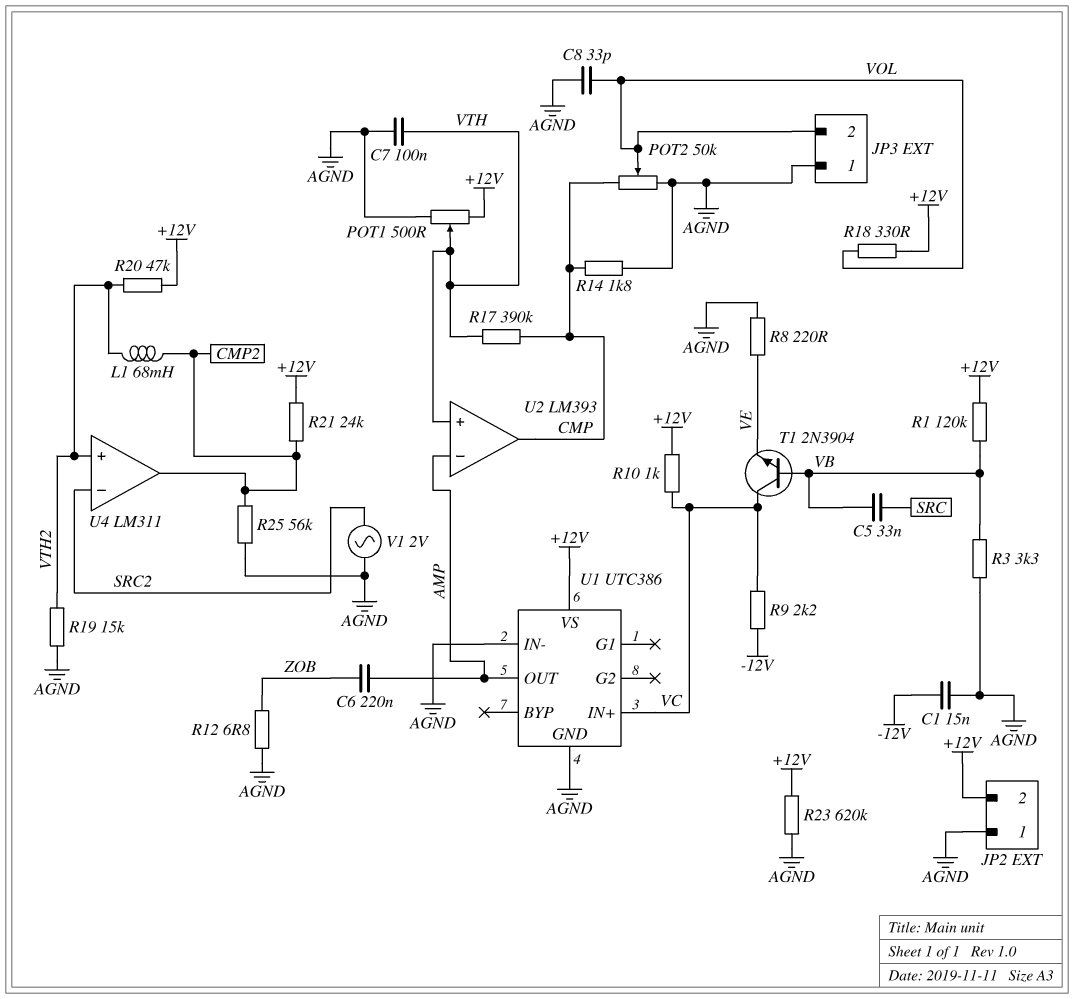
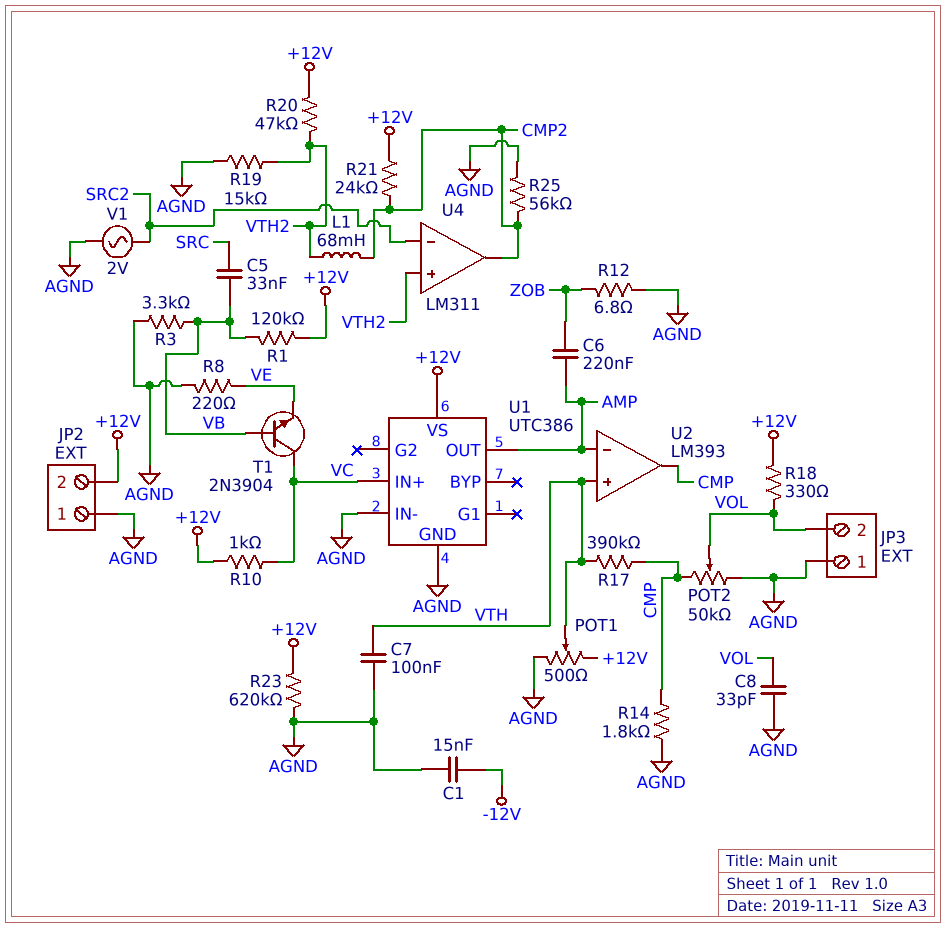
R9: 2.2k (-12V, VC) -> none

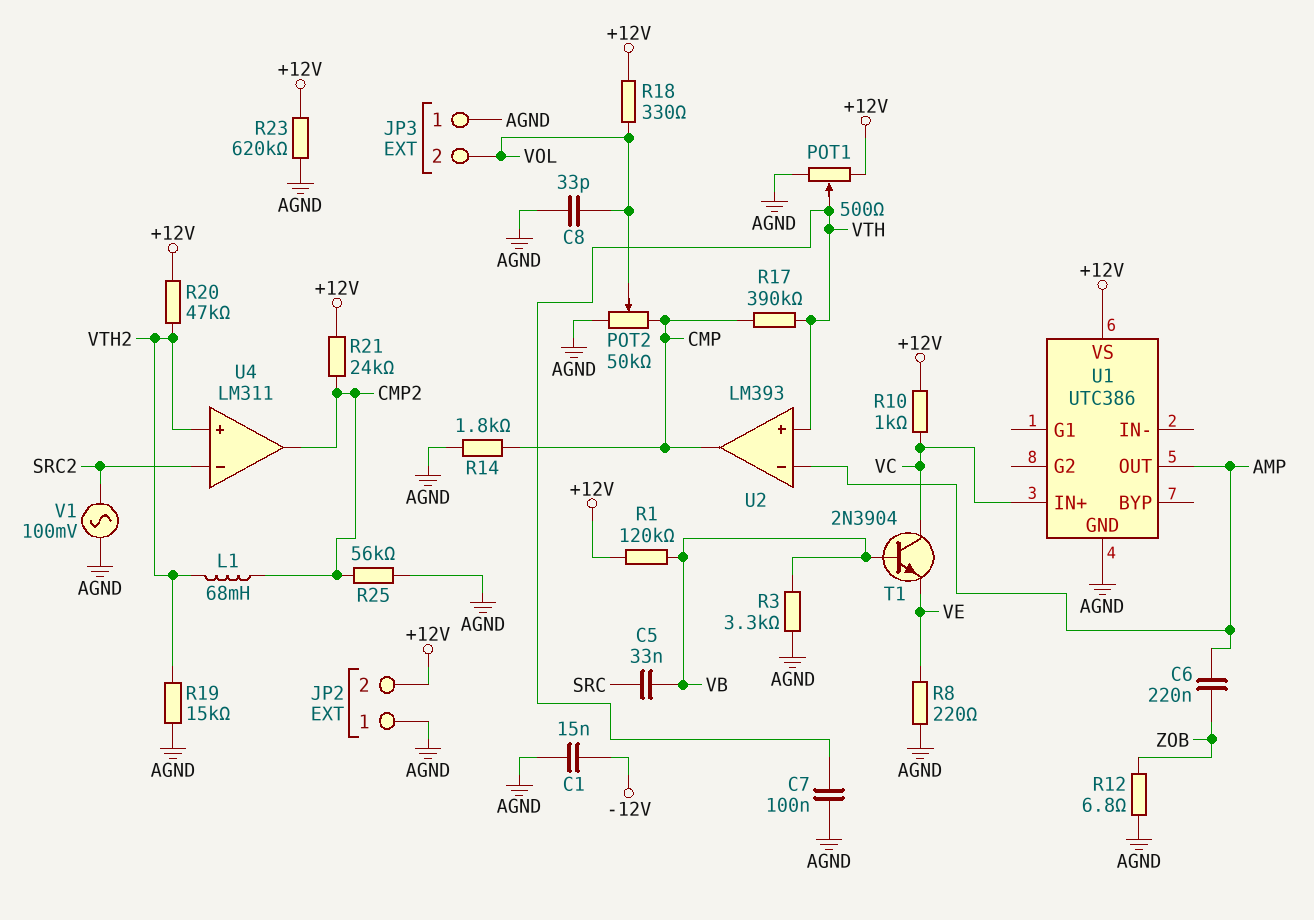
U1 pin IN-: AGND -> none
V1: AC 2V (AGND, SRC2) -> AC 100mV (AGND, SRC2)

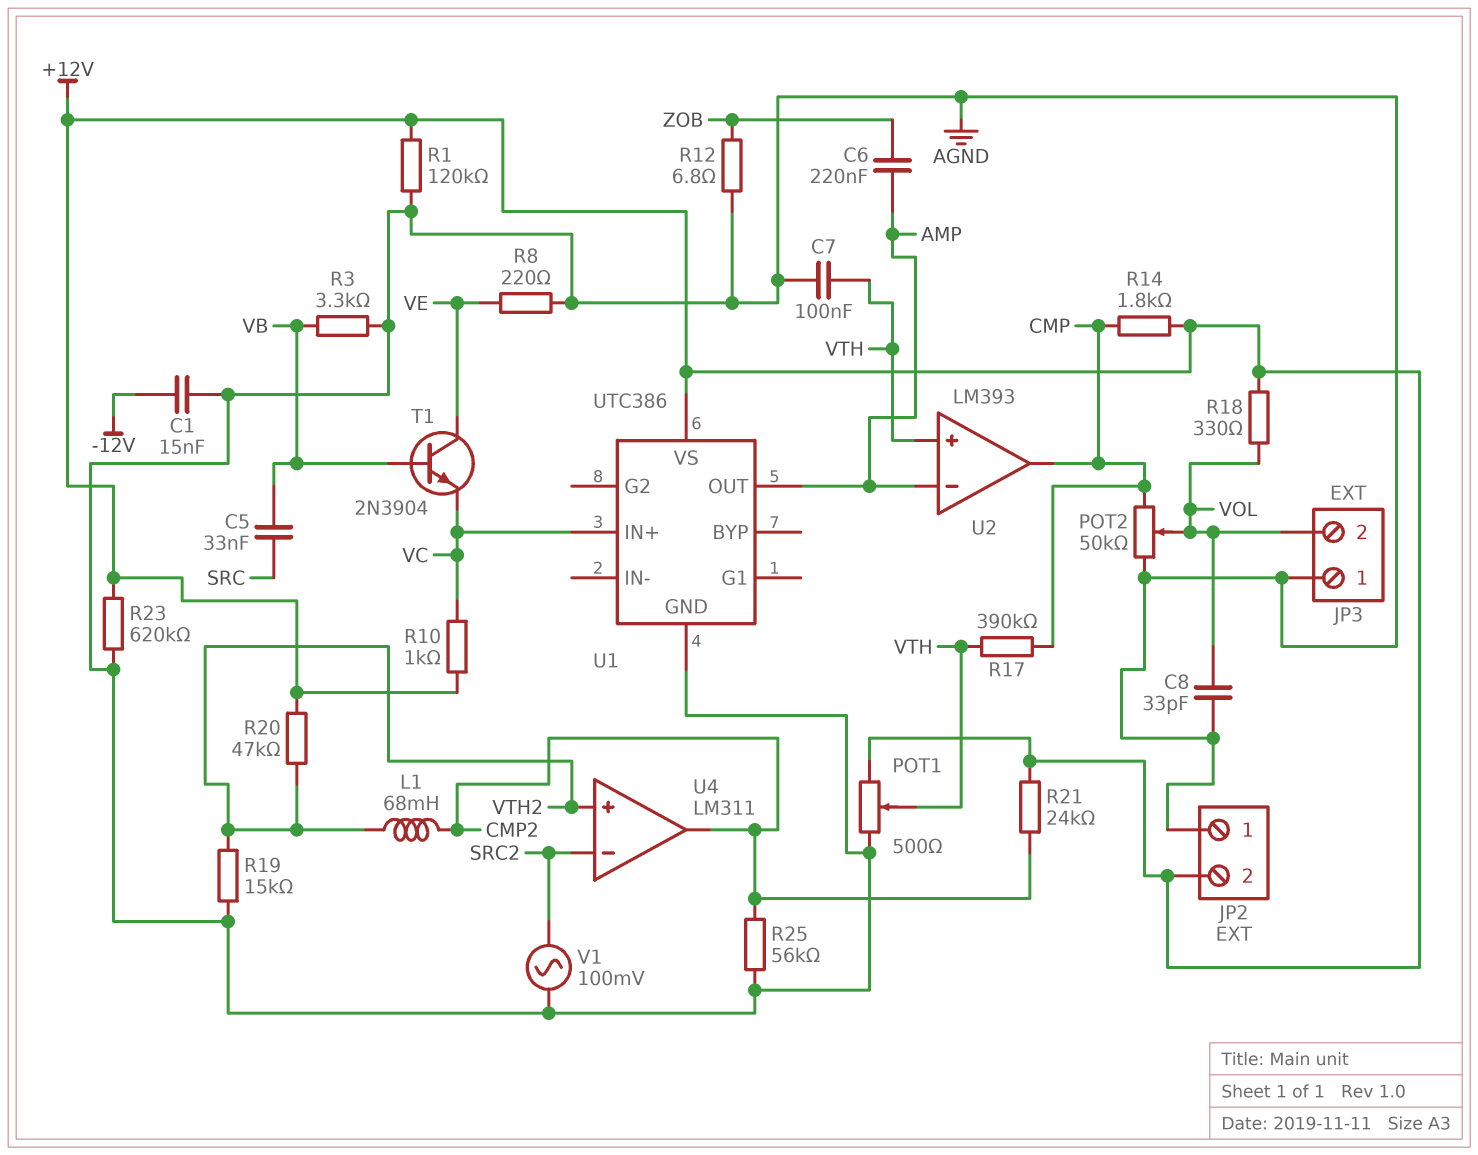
R1: 120k (+12V, VB) -> 120k (+12V, AGND)
R14: 1.8k (AGND, CMP) -> 1.8k (+12V, CMP)
T1: NPN 2N3904 (B VB, C VC, E VE) -> NPN 2N3904 (B VB, C VE, E VC)

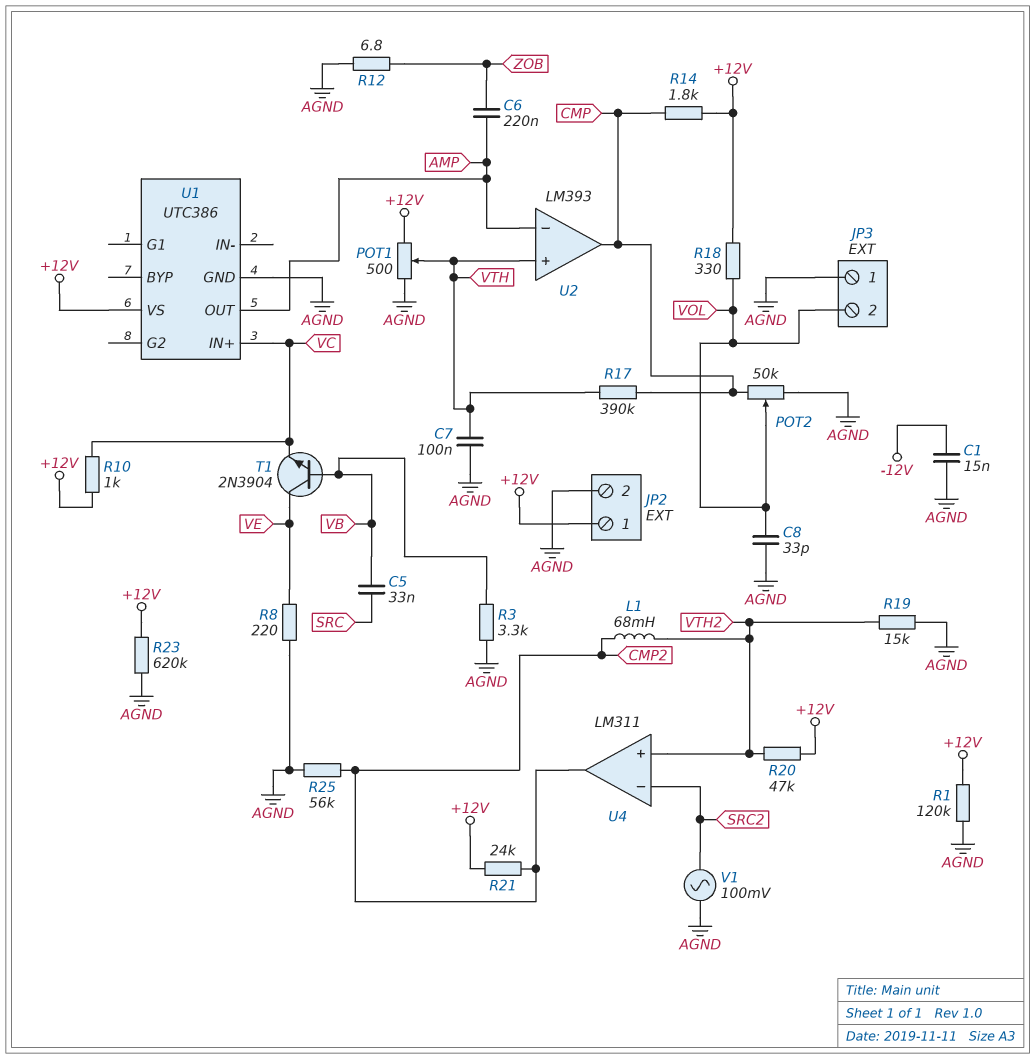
JP2 pin 1: AGND -> +12V
JP2 pin 2: +12V -> AGND

